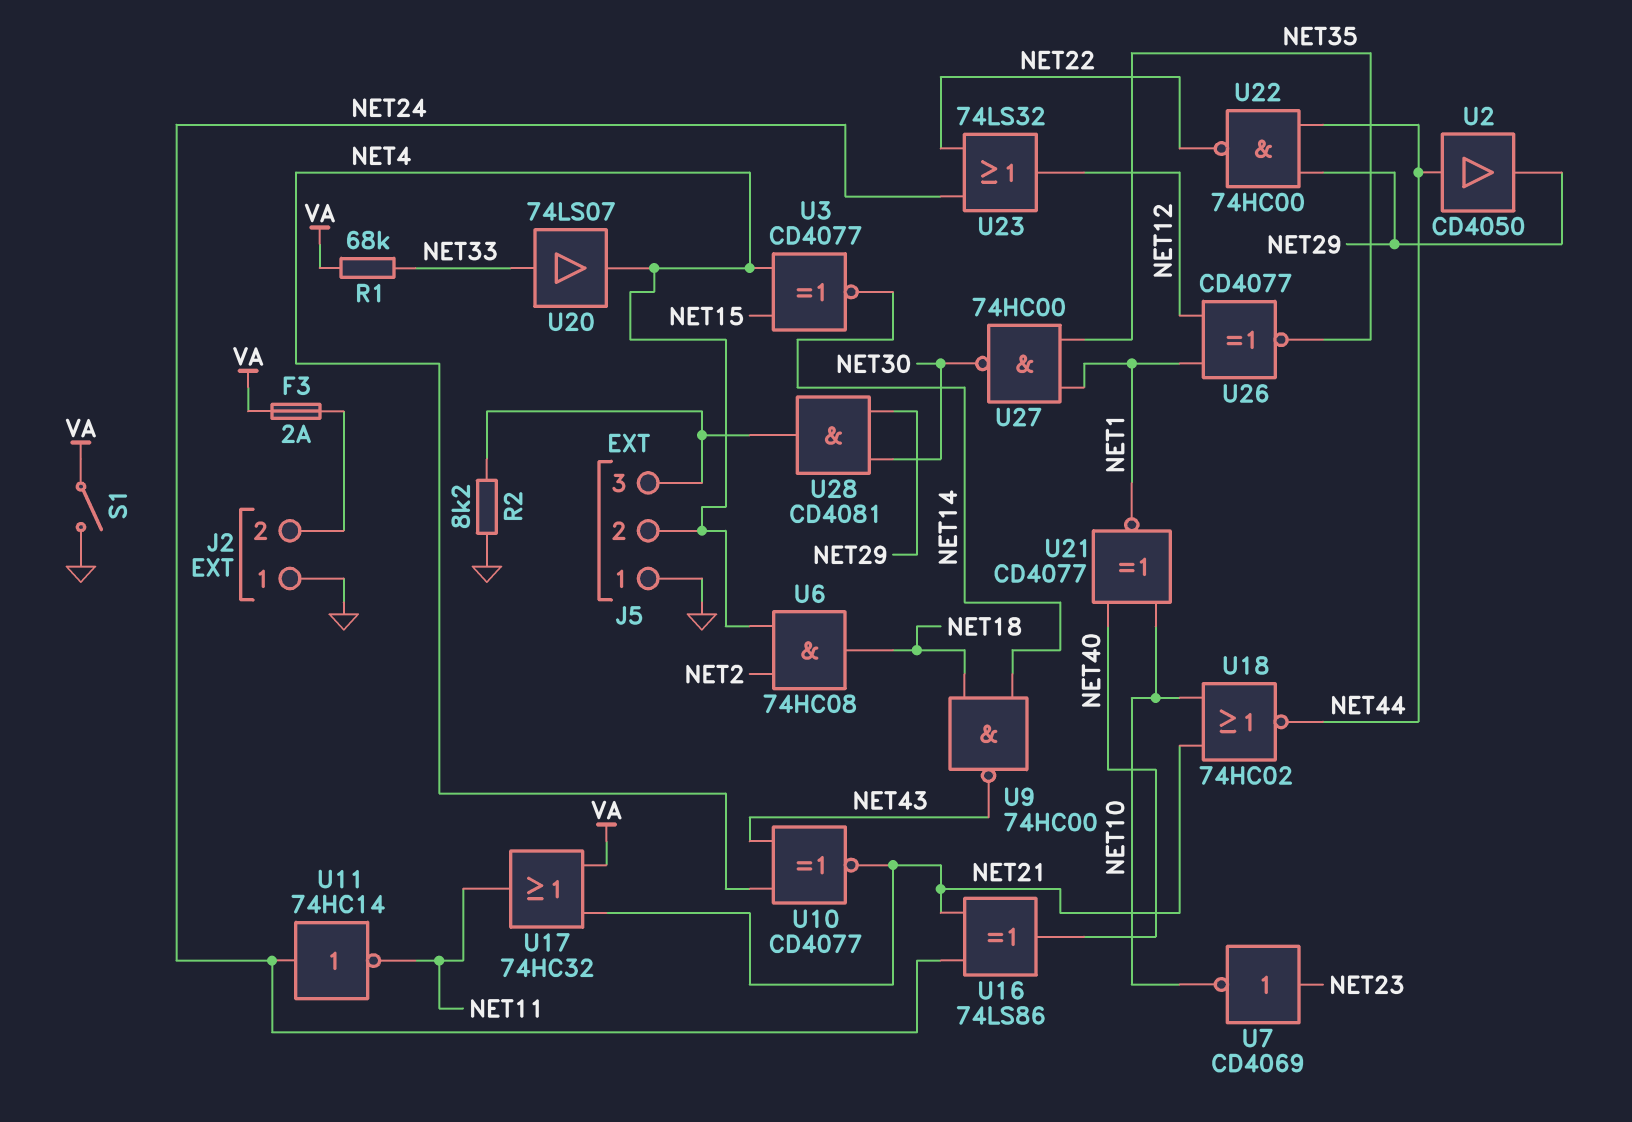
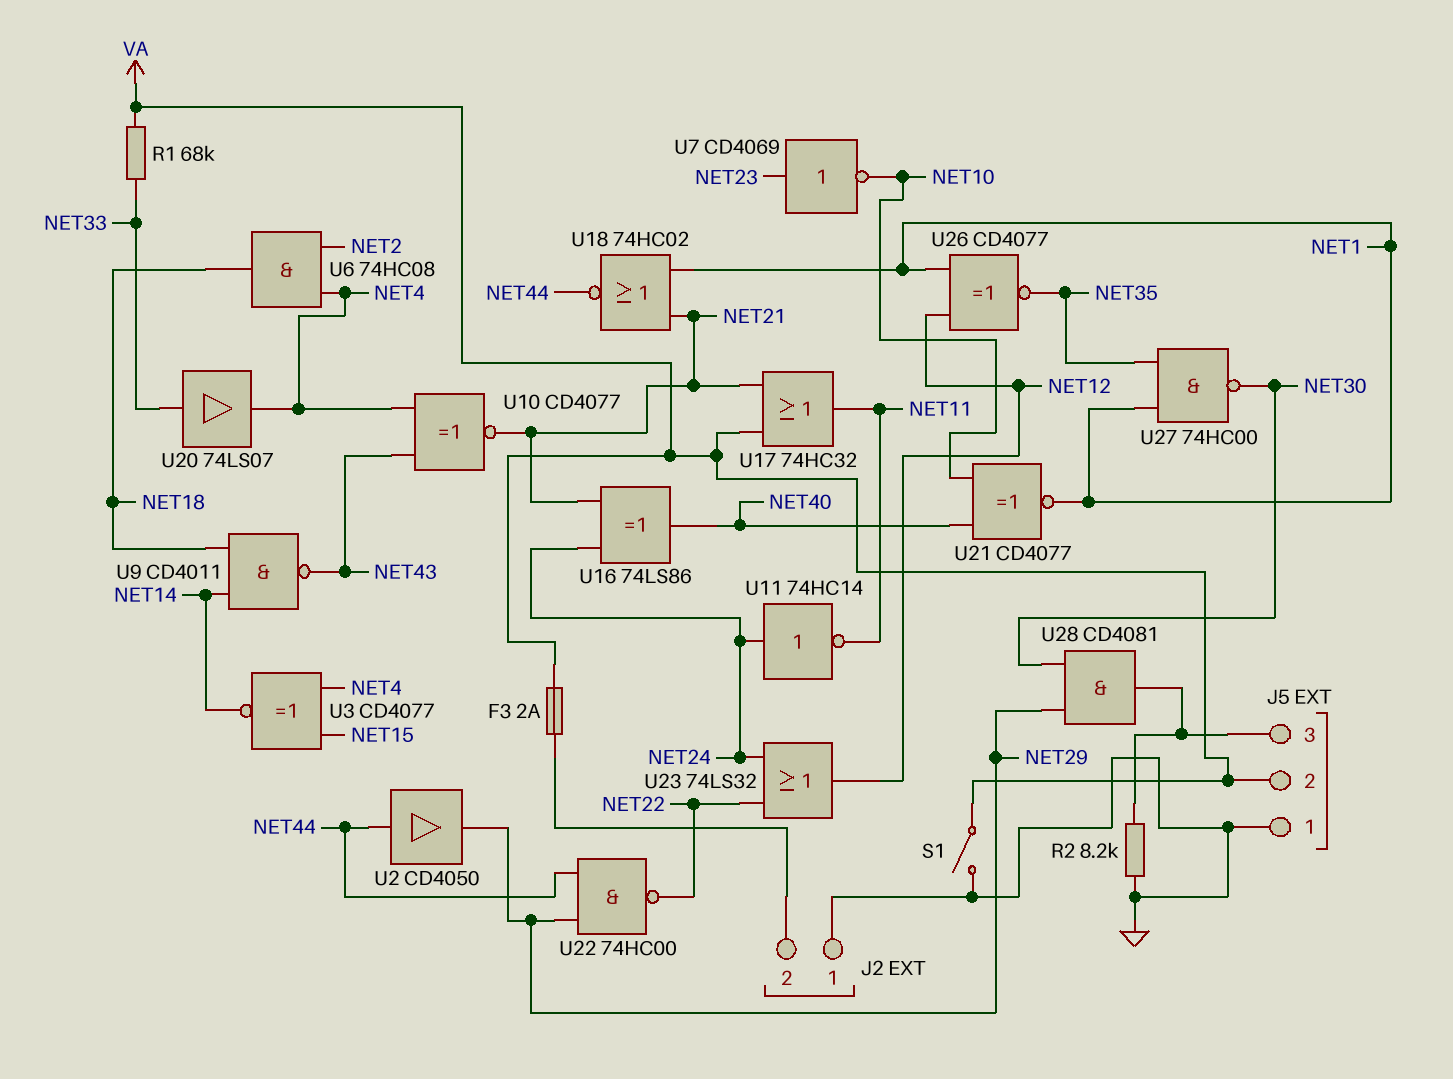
J5 pin 2: NET4 -> VA
U9: NAND 74HC00 (in NET14, in NET18, out NET43) -> NAND CD4011 (in NET14, in NET18, out NET43)
U18: NOR 74HC02 (in NET10, in NET21, out NET44) -> NOR 74HC02 (in NET1, in NET21, out NET44)

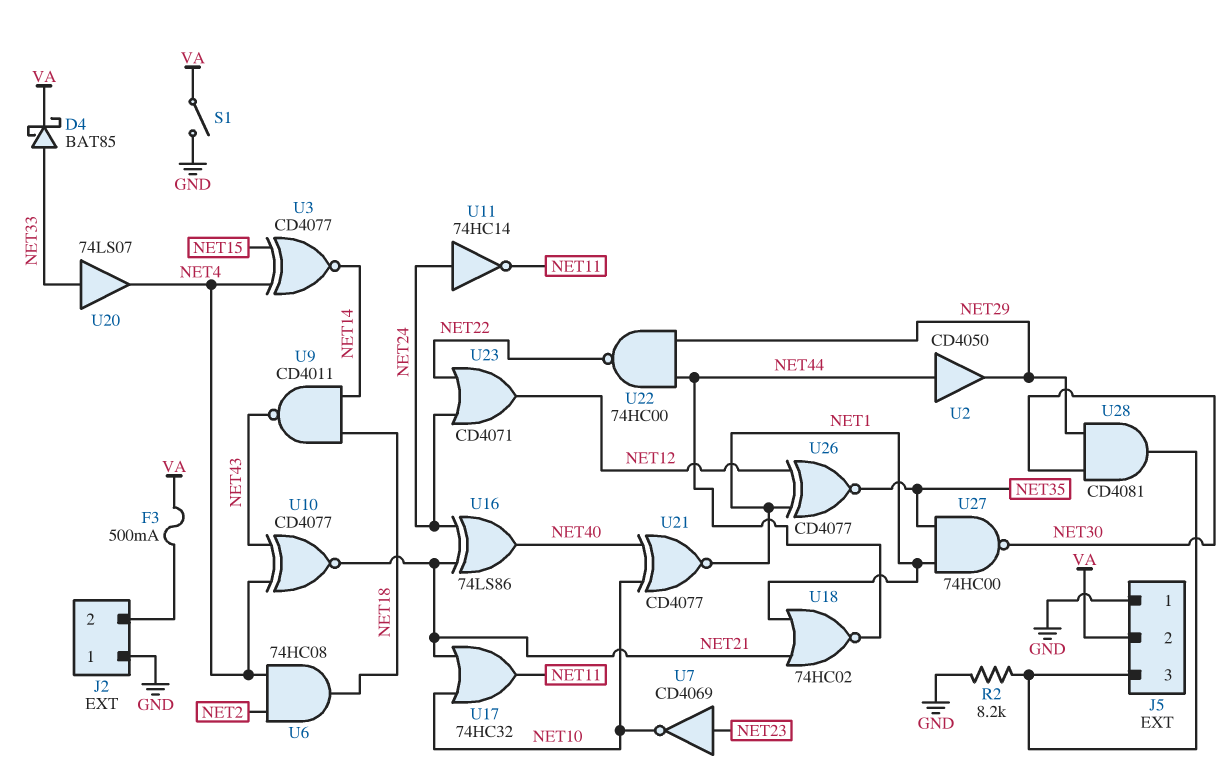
D4: none -> schottky BAT85 (A NET33, K VA)
F3: 2A (J2/2, VA) -> 500mA (J2/2, VA)
R1: 68k (NET33, VA) -> none
U17: OR 74HC32 (in NET21, in VA, out NET11) -> OR 74HC32 (in NET10, in NET21, out NET11)
U23: OR 74LS32 (in NET22, in NET24, out NET12) -> OR CD4071 (in NET22, in NET24, out NET12)

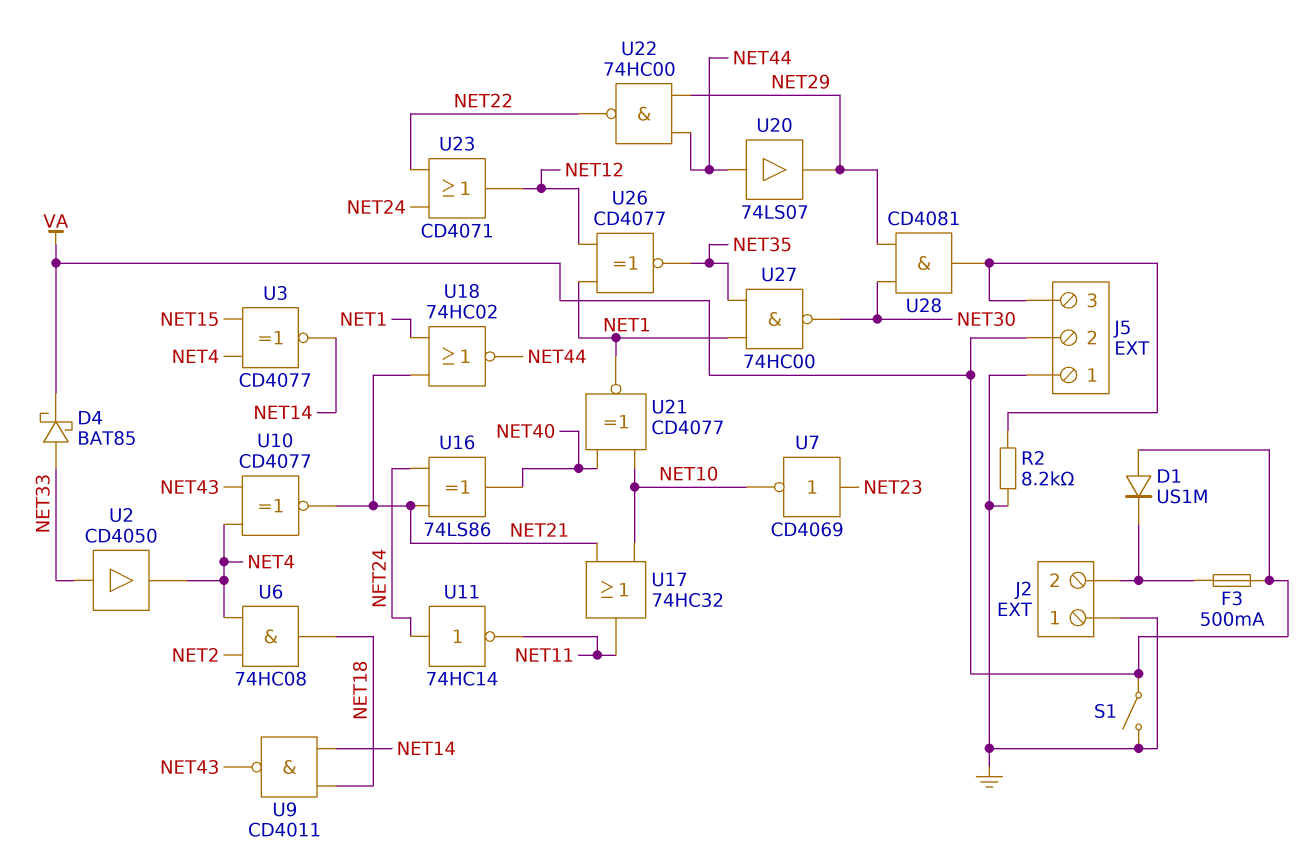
D1: none -> diode US1M (A VA, K J2/2)
U2: buffer CD4050 (in NET44, out NET29) -> buffer CD4050 (in NET33, out NET4)
U20: buffer 74LS07 (in NET33, out NET4) -> buffer 74LS07 (in NET44, out NET29)

